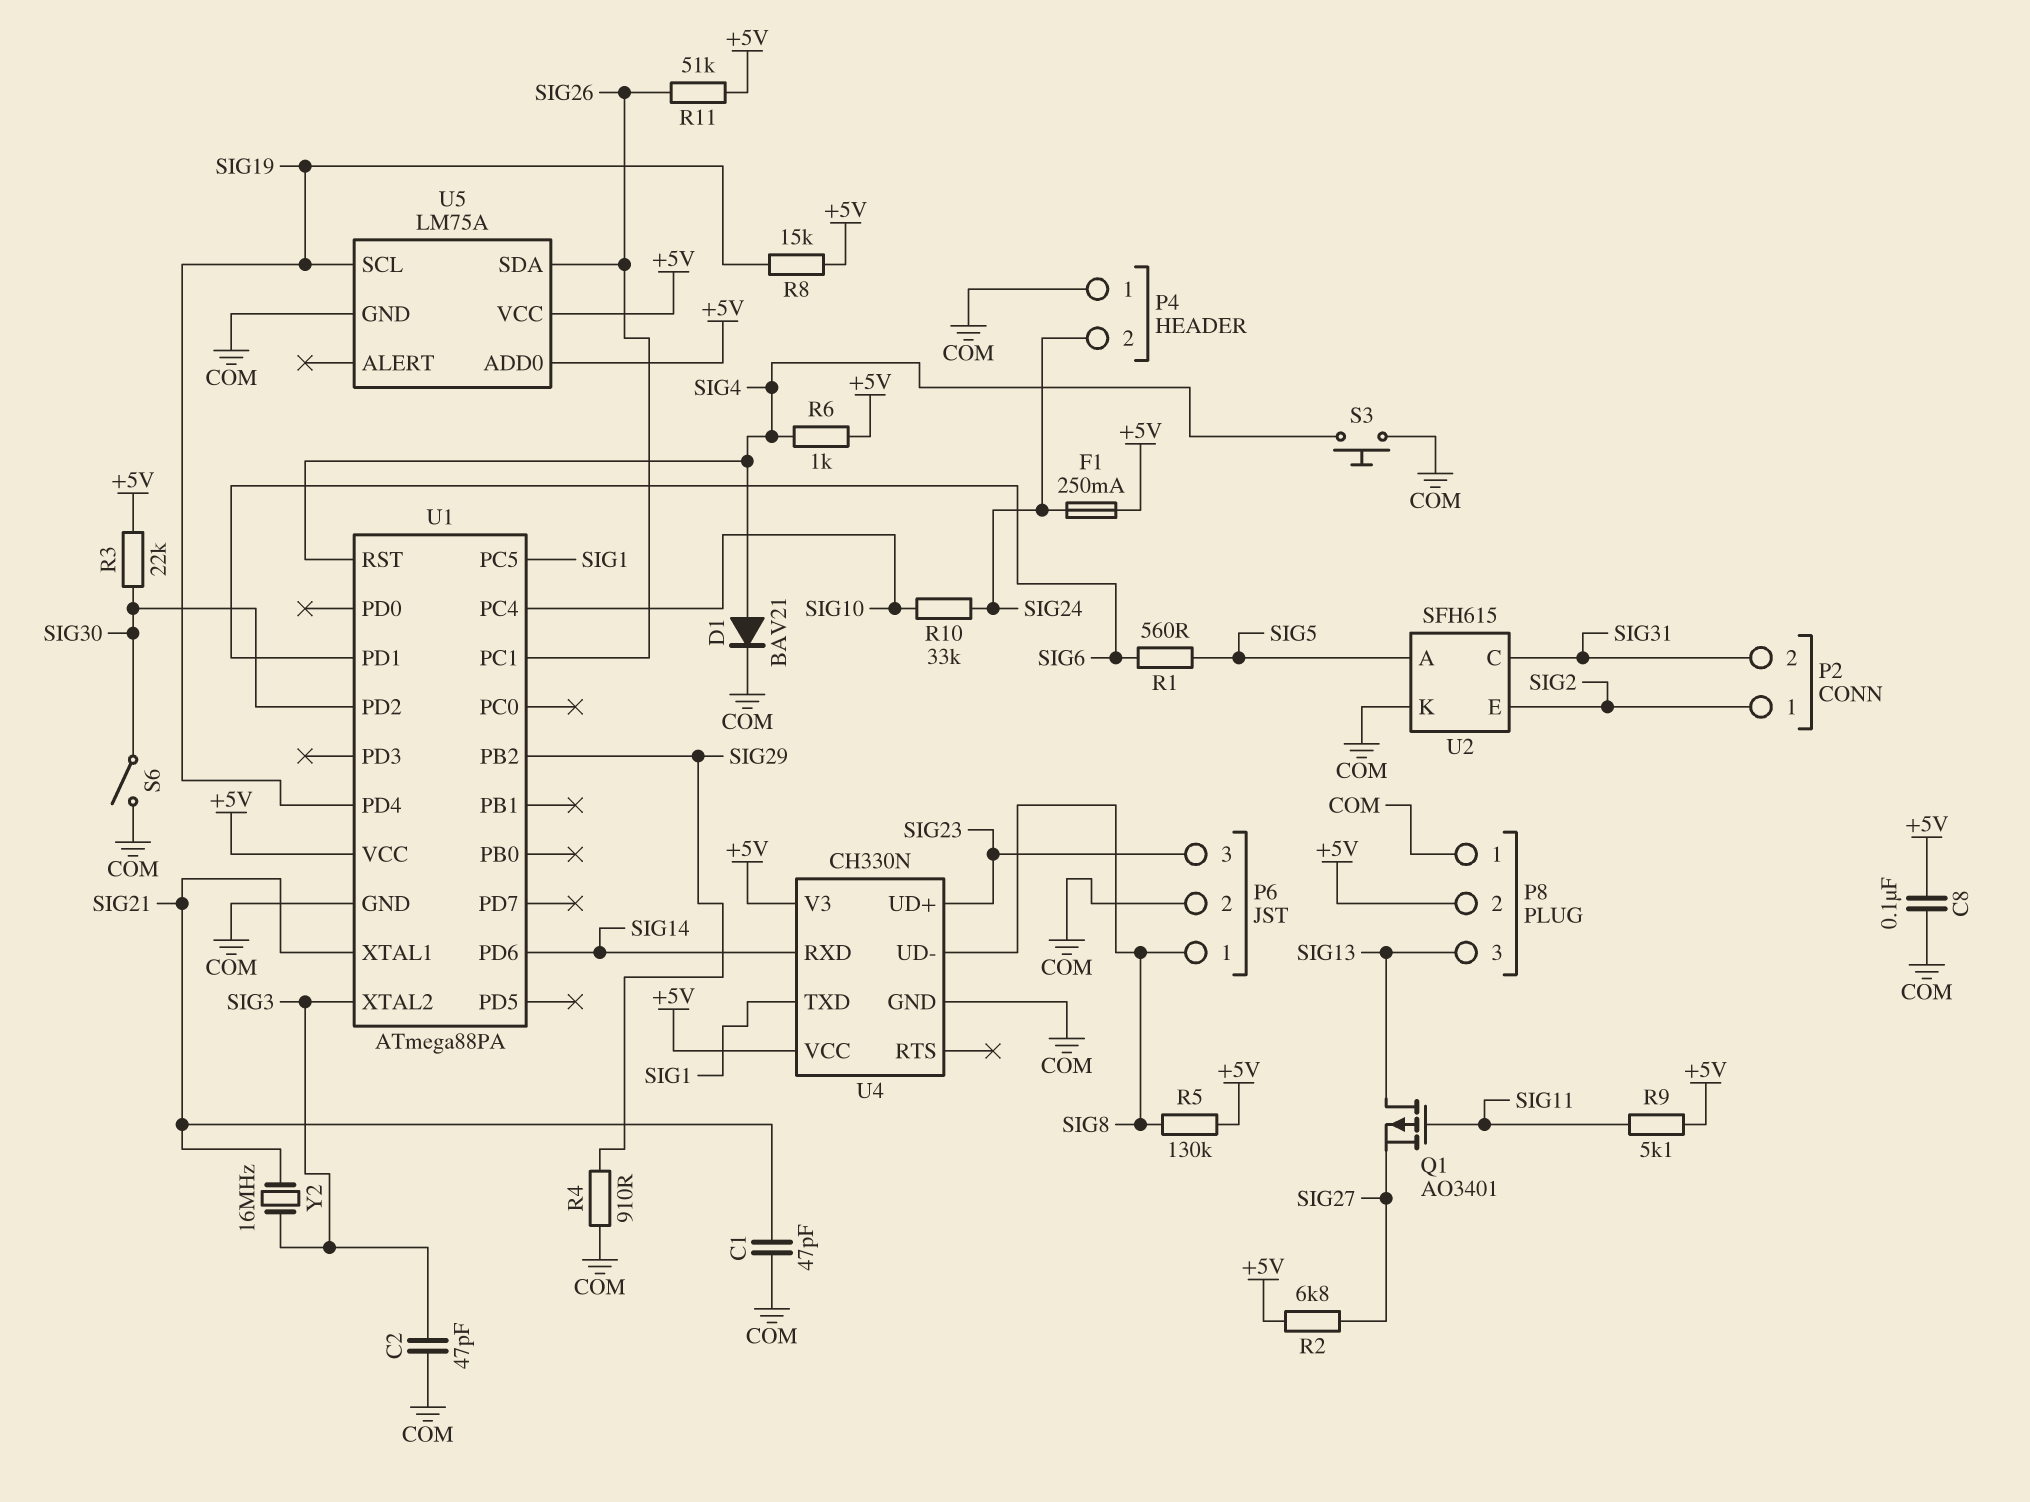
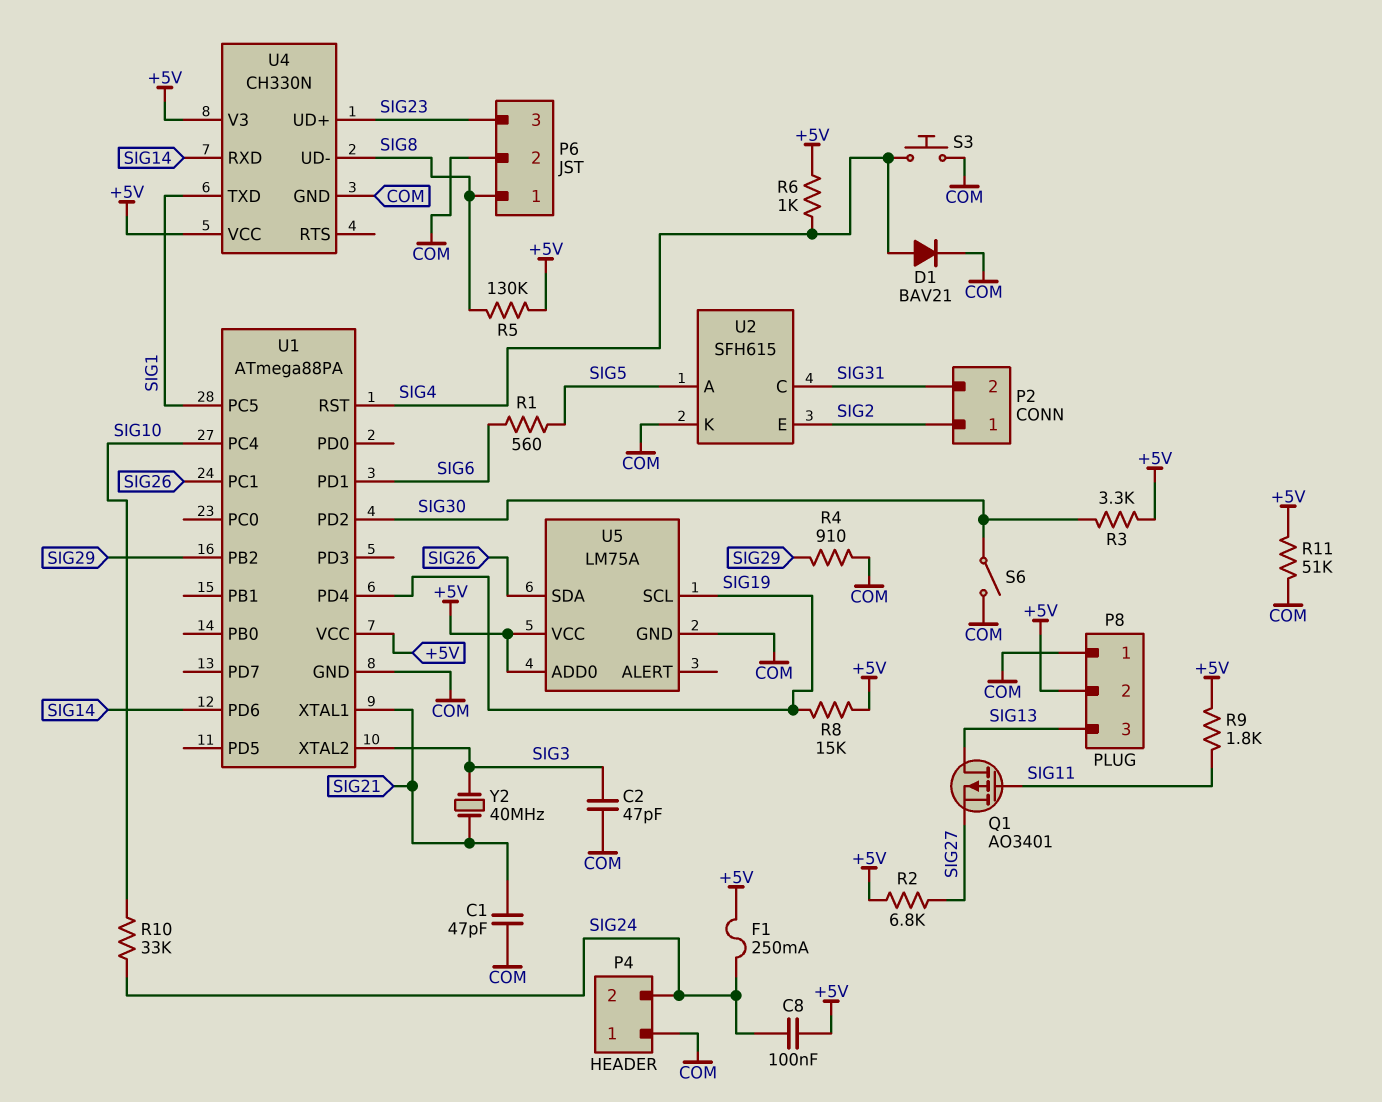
C8: 100nF (+5V, COM) -> 100nF (+5V, SIG24)
R3: 22k (+5V, SIG30) -> 3.3k (+5V, SIG30)
R9: 5.1k (+5V, SIG11) -> 1.8k (+5V, SIG11)
R11: 51k (+5V, SIG26) -> 51k (+5V, COM)
Y2: 16MHz (SIG3, SIG21) -> 40MHz (SIG3, SIG21)

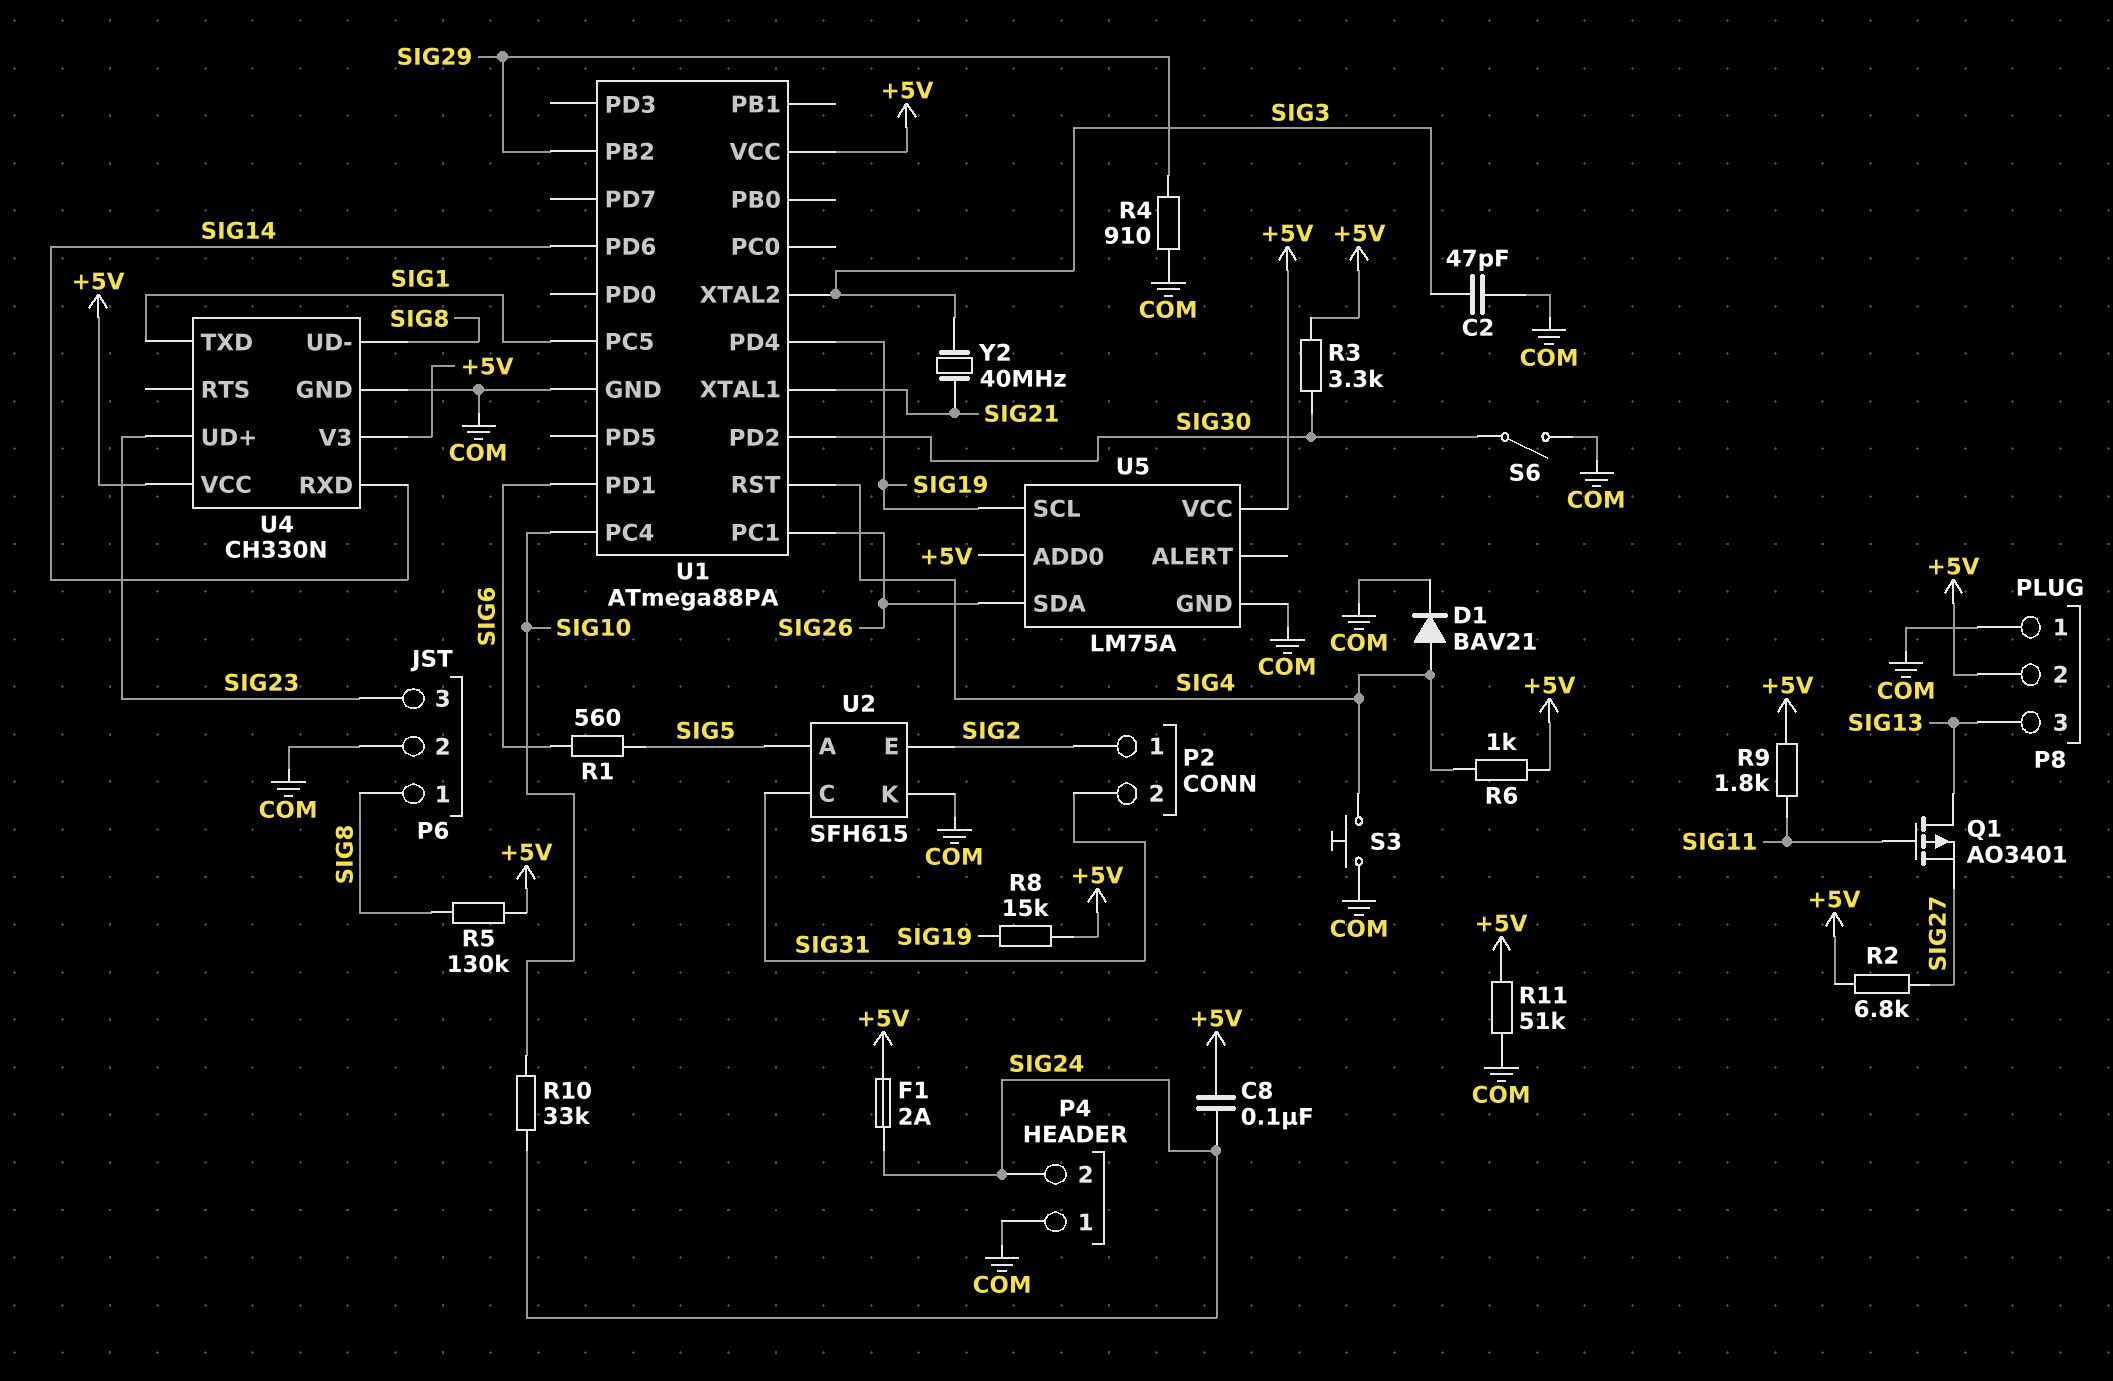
C1: 47pF (COM, SIG21) -> none
F1: 250mA (+5V, SIG24) -> 2A (+5V, SIG24)

